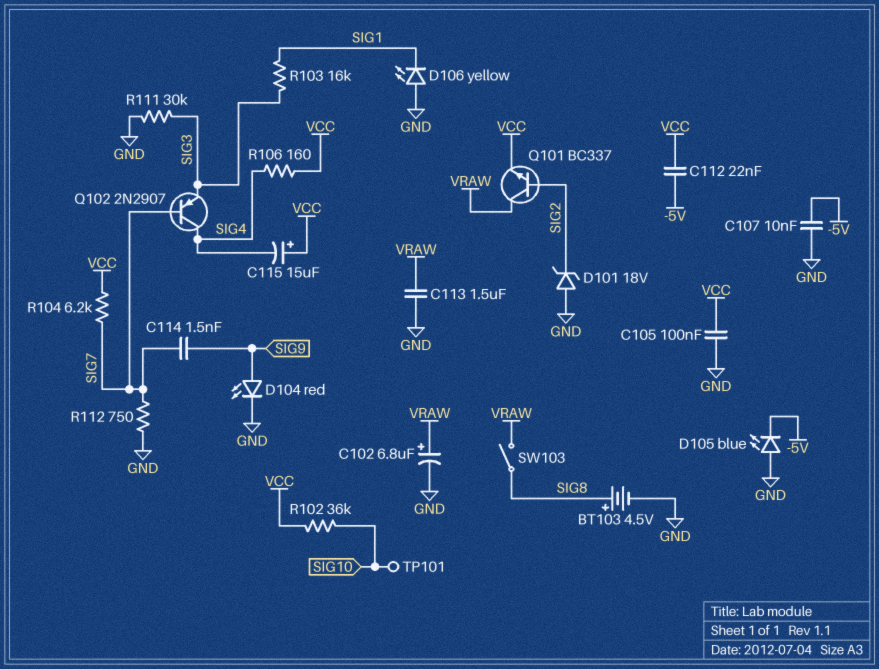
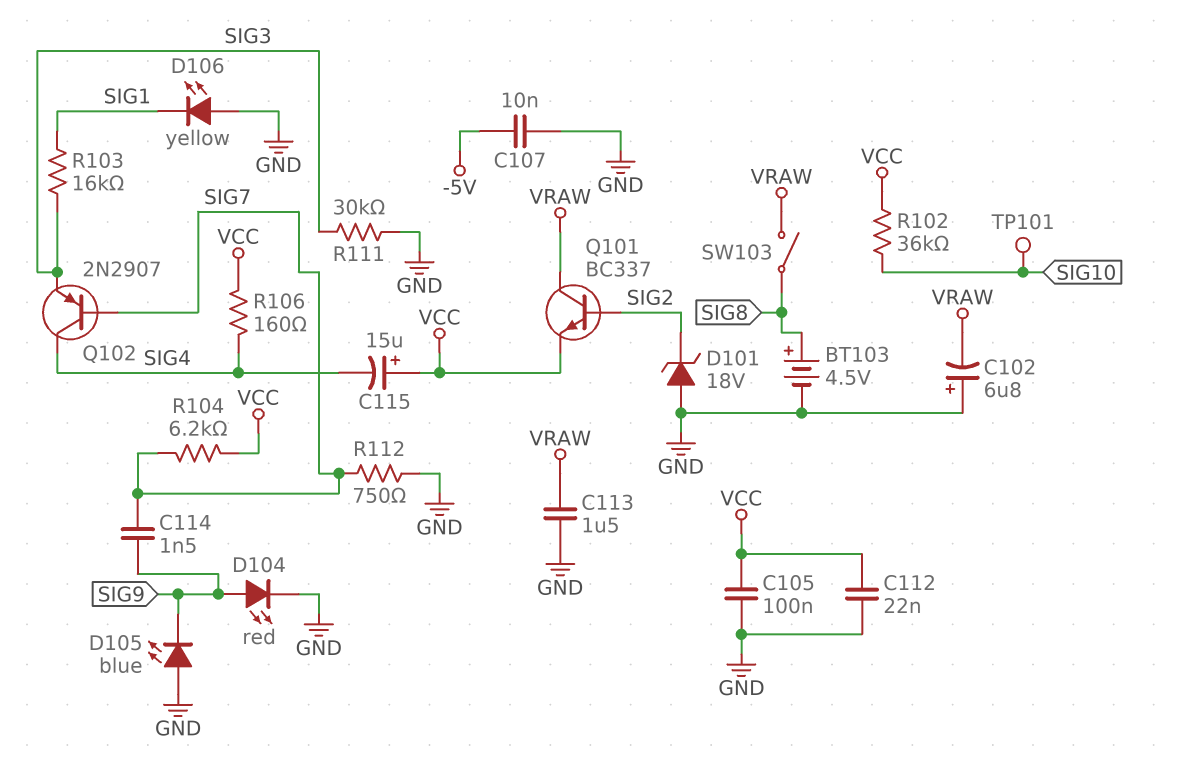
C102: 6.8uF (plus VRAW, minus GND) -> 6.8uF (plus GND, minus VRAW)
C112: 22nF (-5V, VCC) -> 22nF (GND, VCC)
D105: LED blue (A GND, K -5V) -> LED blue (A GND, K SIG9)

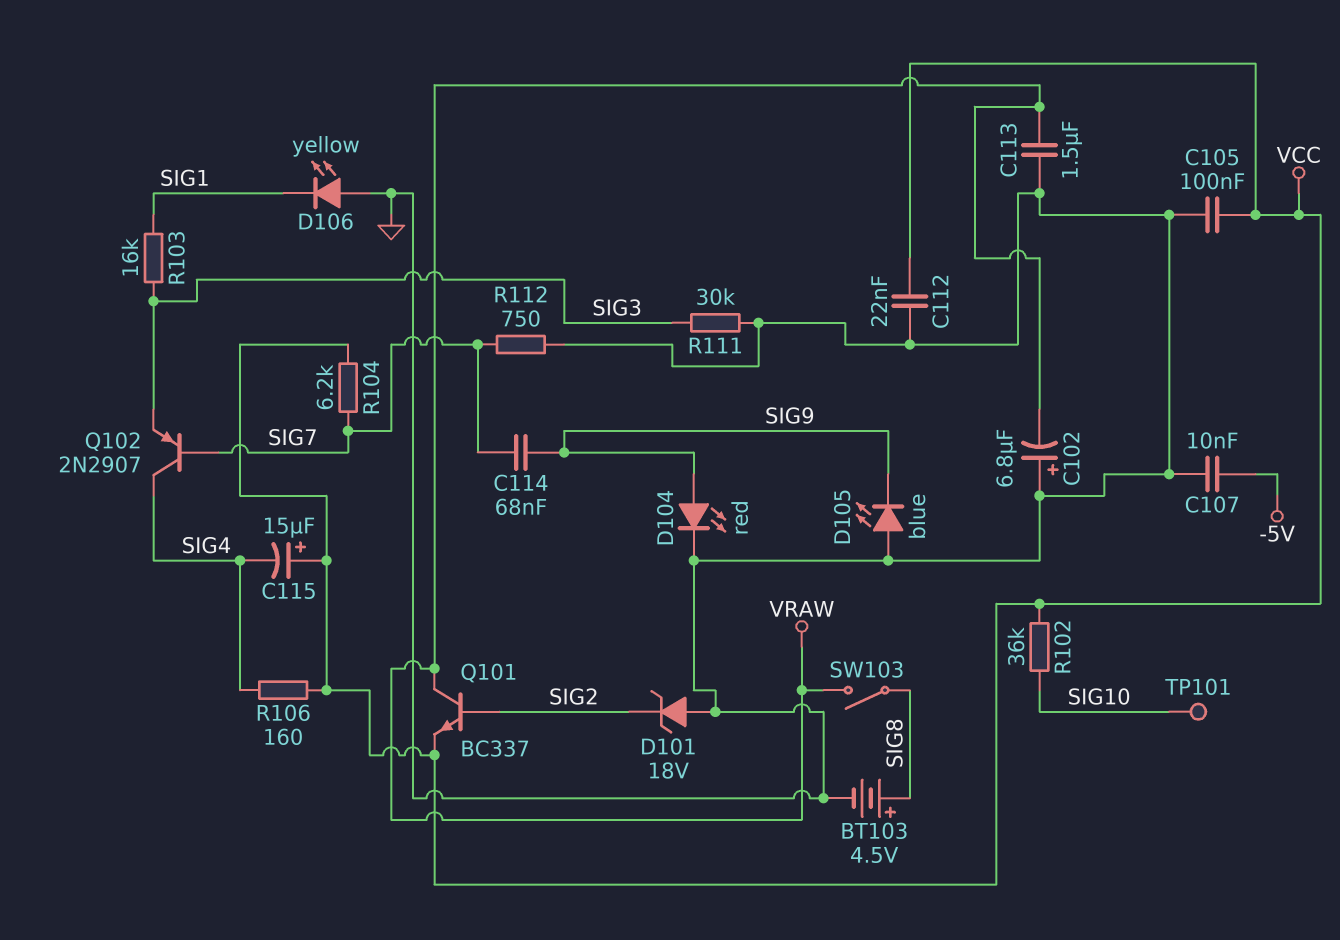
C114: 1.5nF (SIG7, SIG9) -> 68nF (SIG7, SIG9)

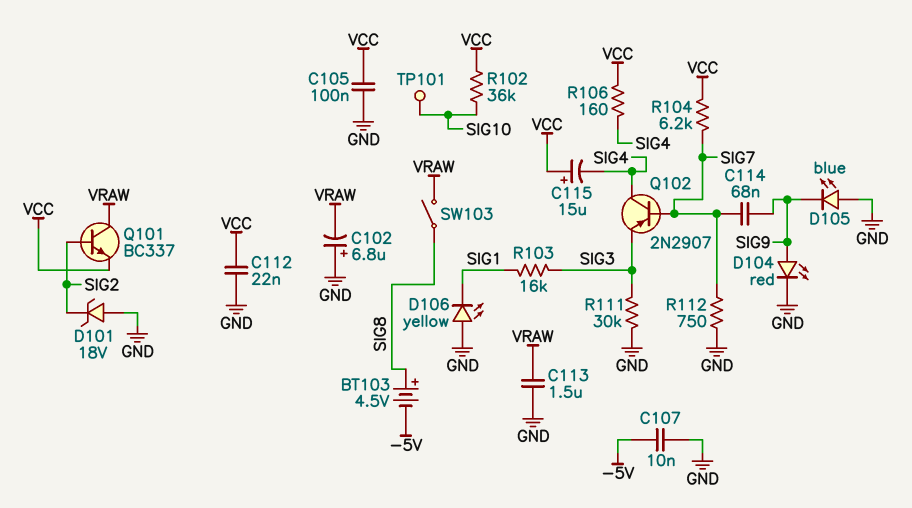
BT103: 4.5V (plus SIG8, minus GND) -> 4.5V (plus SIG8, minus -5V)

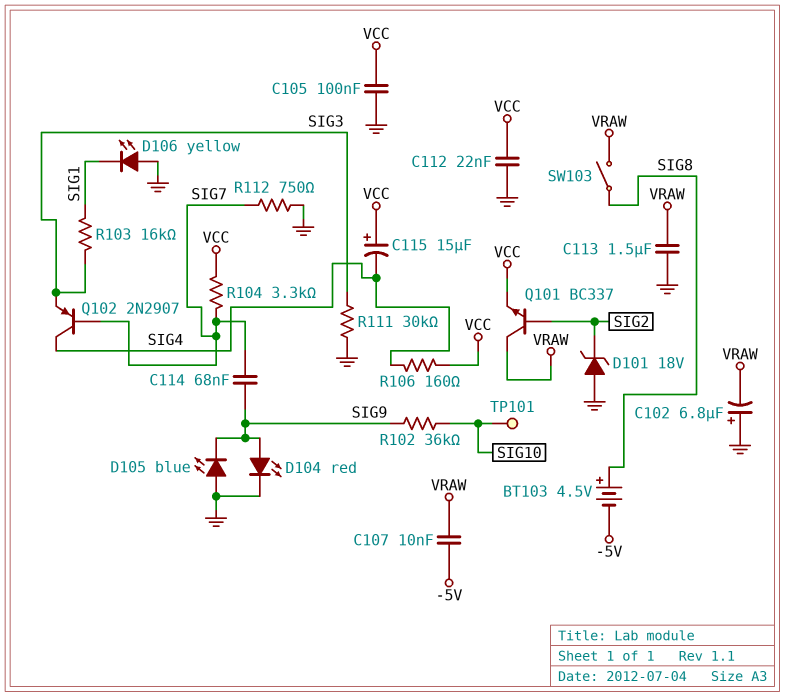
C107: 10nF (-5V, GND) -> 10nF (-5V, VRAW)
R102: 36k (SIG10, VCC) -> 36k (SIG9, SIG10)
R104: 6.2k (SIG7, VCC) -> 3.3k (SIG7, VCC)

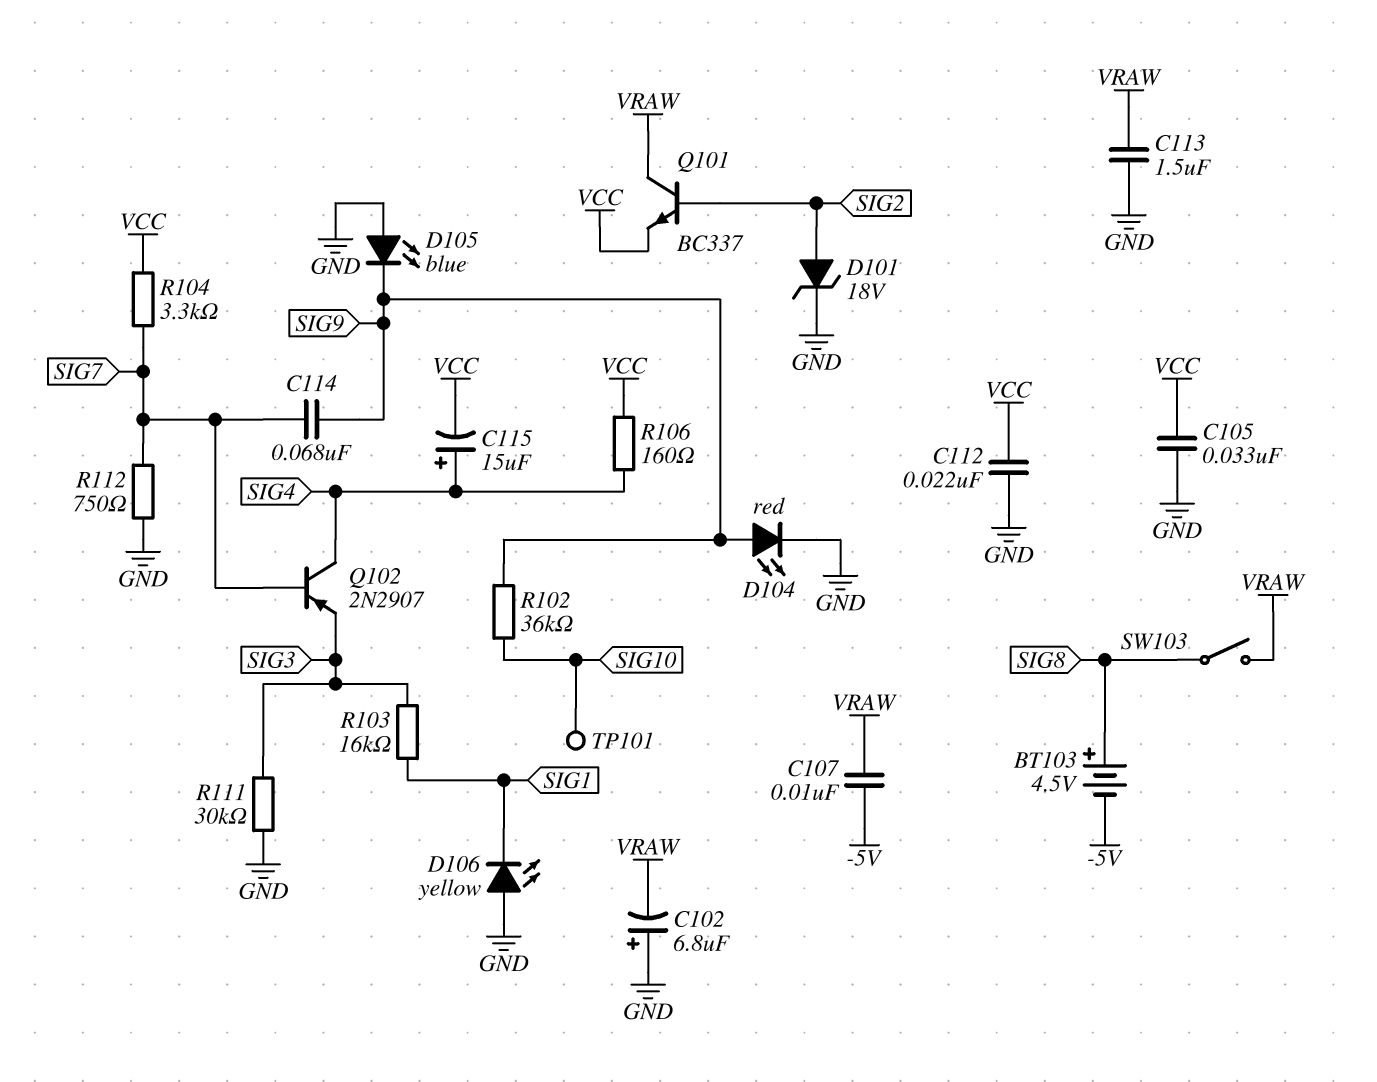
C105: 100nF (GND, VCC) -> 33nF (GND, VCC)
C115: 15uF (plus VCC, minus SIG4) -> 15uF (plus SIG4, minus VCC)
D101: zener 18V (A GND, K SIG2) -> zener 18V (A SIG2, K GND)

